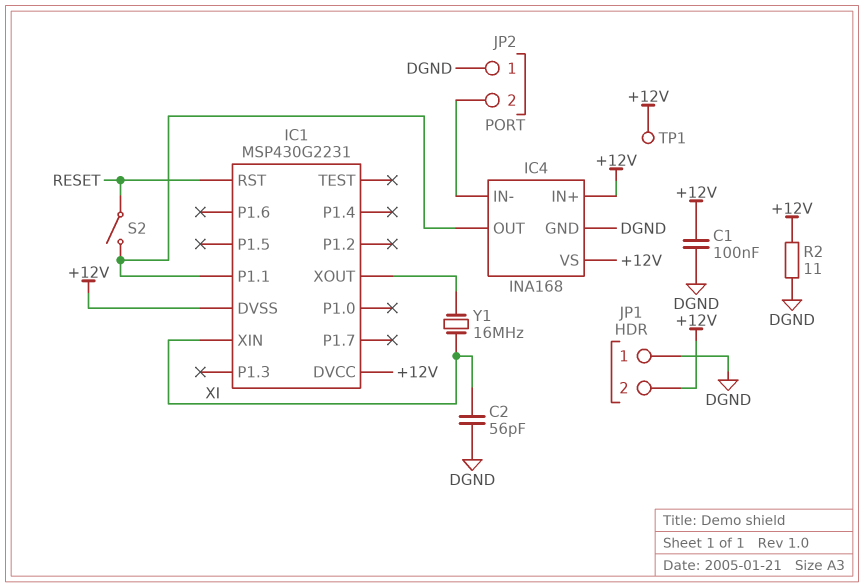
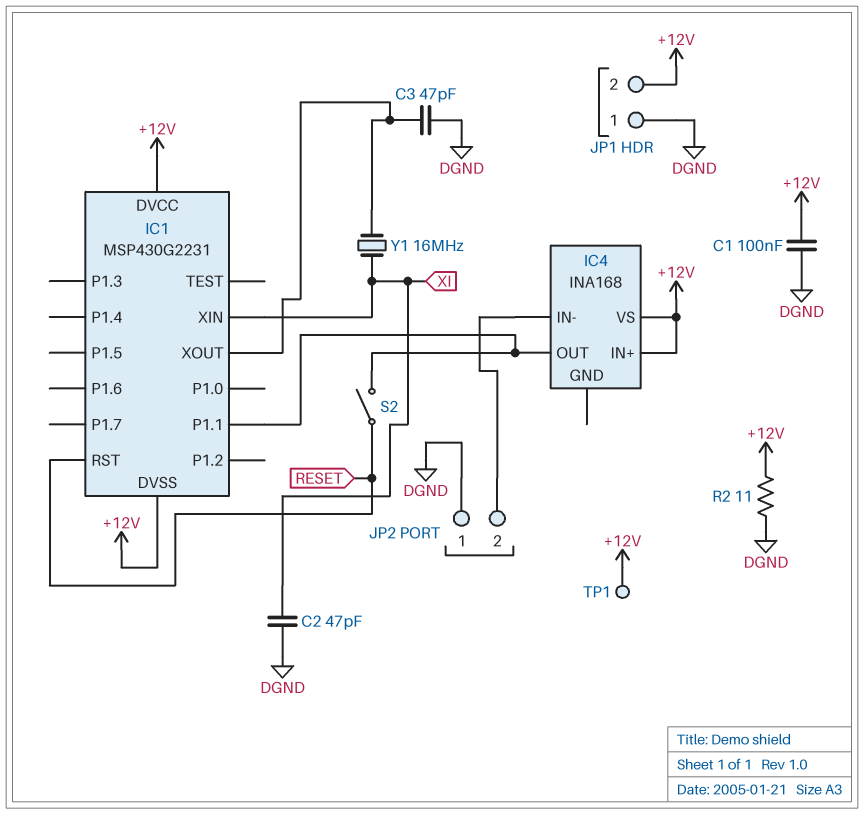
C2: 56pF (DGND, XI) -> 47pF (DGND, XI)
C3: none -> 47pF (DGND, IC1/XOUT)
IC4 pin GND: DGND -> none

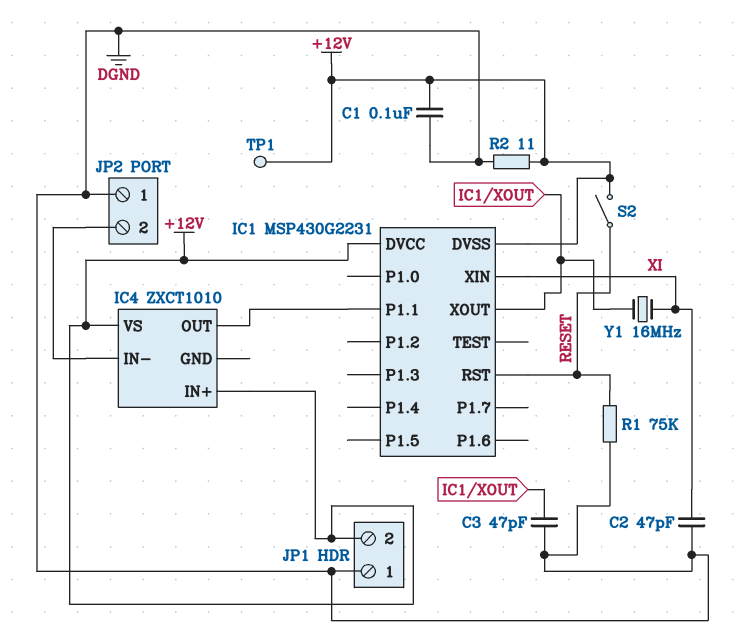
IC4: INA168 -> ZXCT1010
R1: none -> 75k (DGND, RESET)
S2: switch (IC1/P1.1, RESET) -> switch (+12V, RESET)

